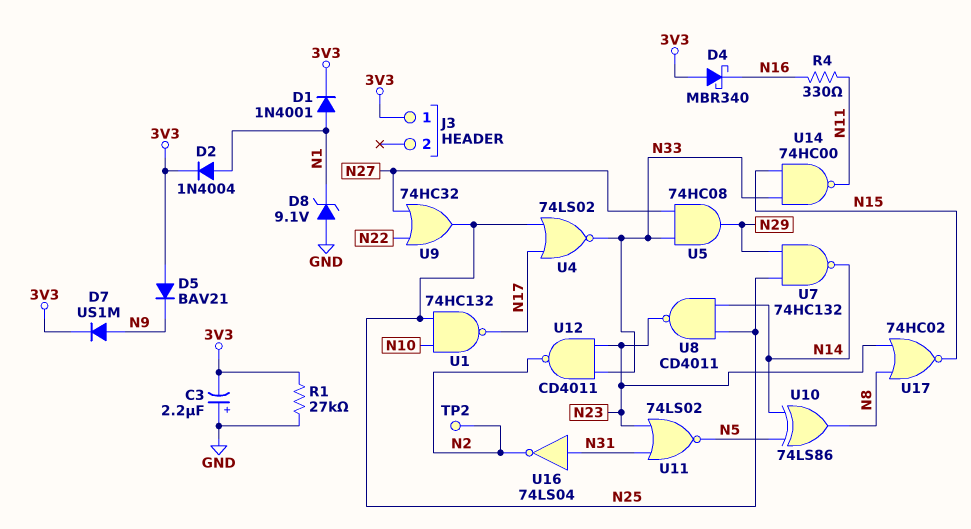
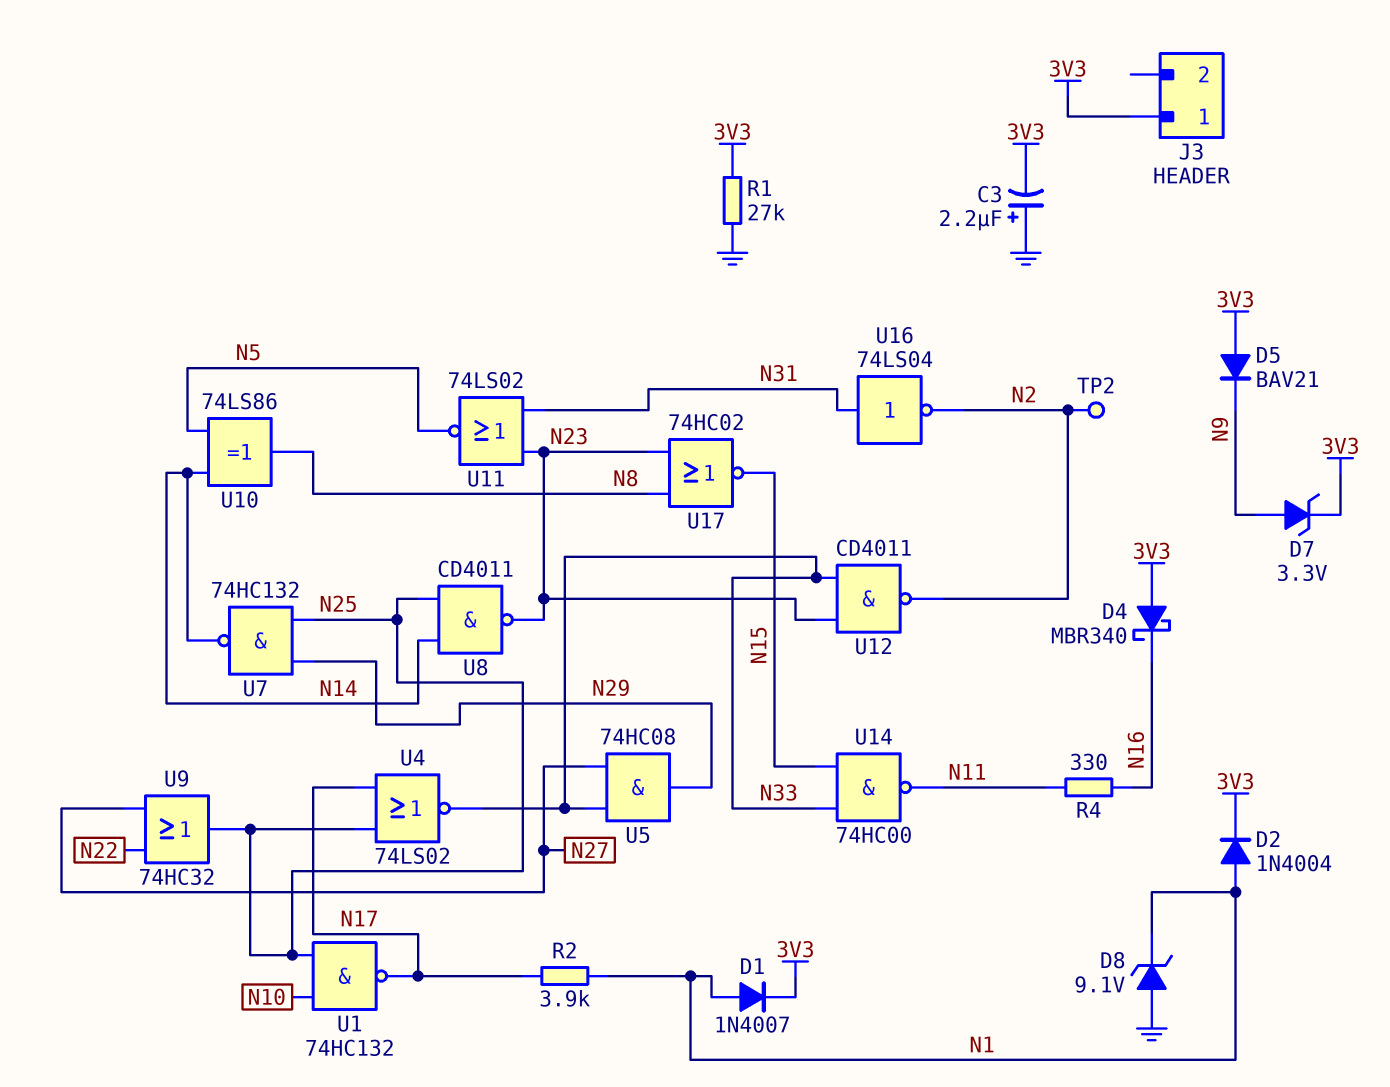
D1: diode 1N4001 (A N1, K 3V3) -> diode 1N4007 (A N1, K 3V3)
D7: diode US1M (A N9, K 3V3) -> zener 3.3V (A N9, K 3V3)
R2: none -> 3.9k (N1, N17)

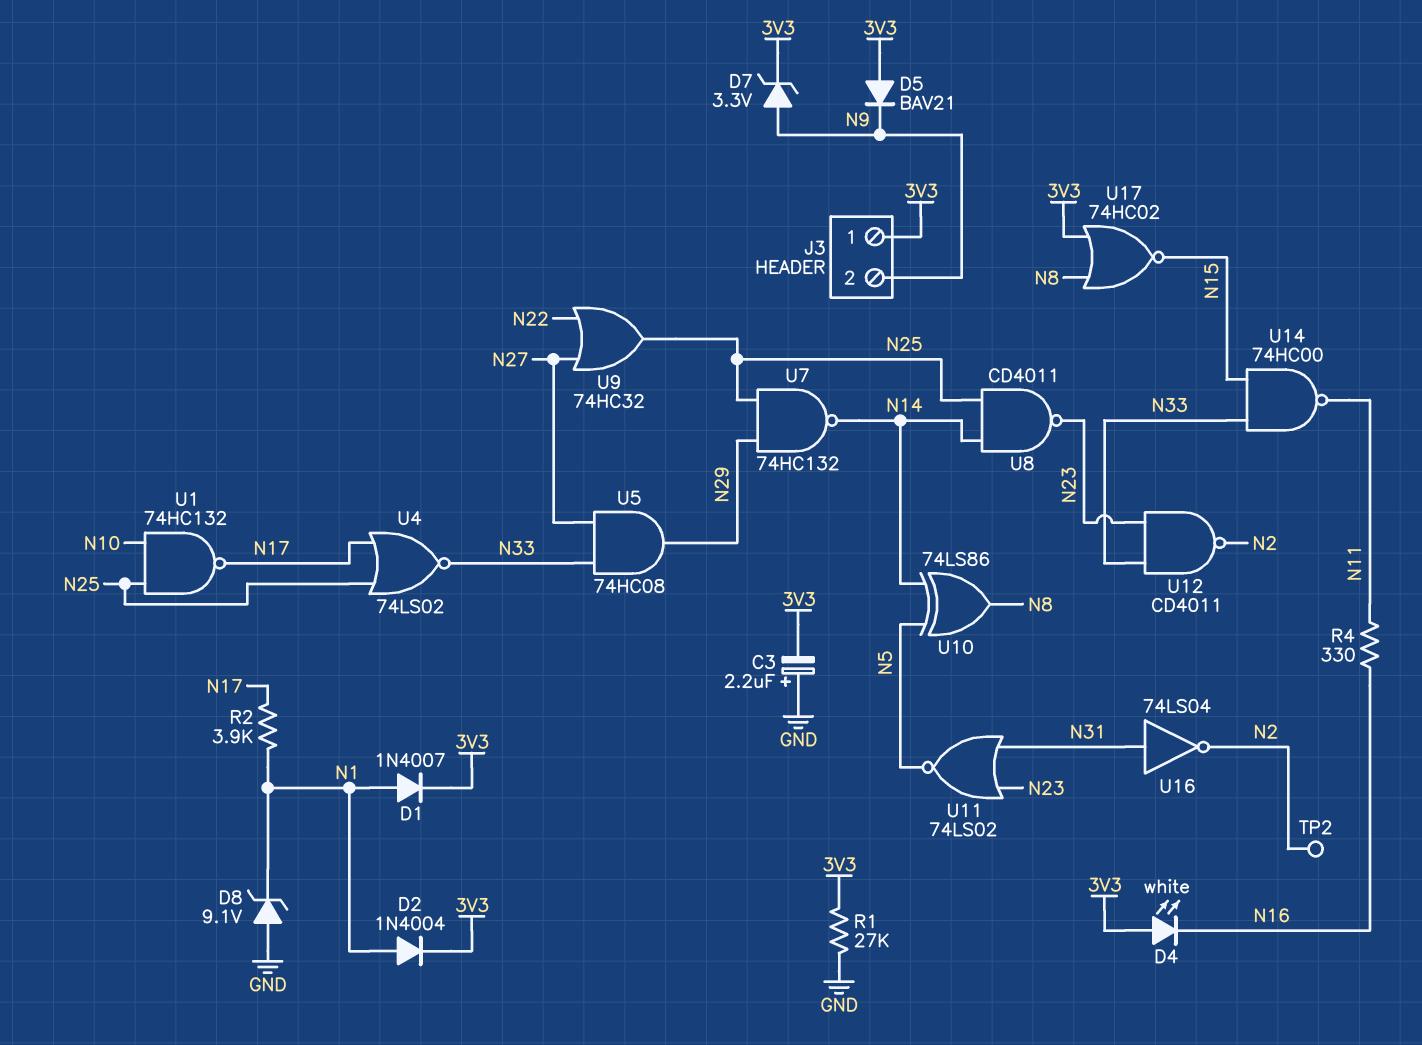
D4: schottky MBR340 (A 3V3, K N16) -> LED white (A 3V3, K N16)
J3 pin 2: none -> N9
U17: NOR 74HC02 (in N8, in N23, out N15) -> NOR 74HC02 (in 3V3, in N8, out N15)

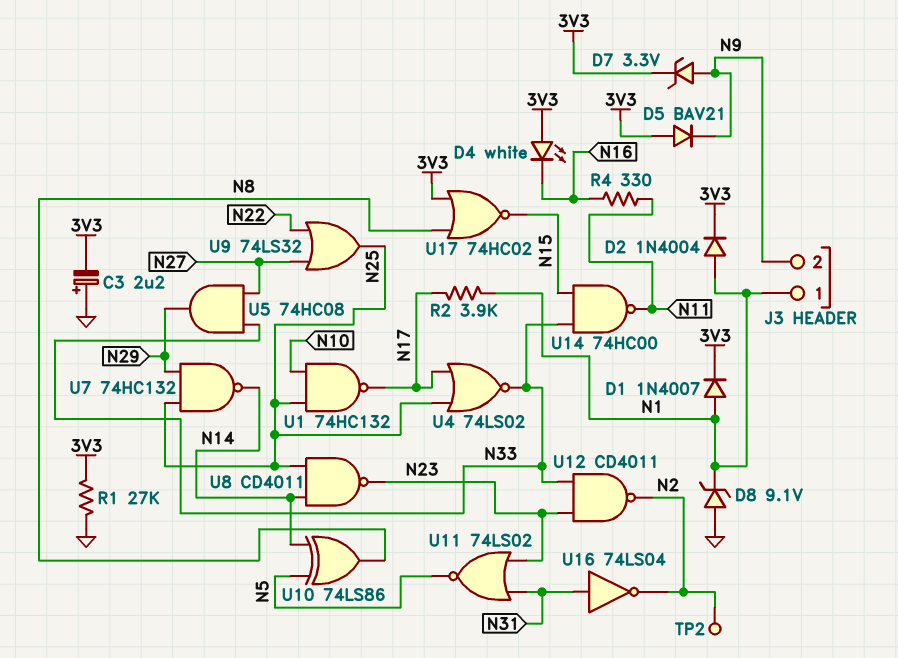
J3 pin 1: 3V3 -> N1
U9: OR 74HC32 (in N22, in N27, out N25) -> OR 74LS32 (in N22, in N27, out N25)

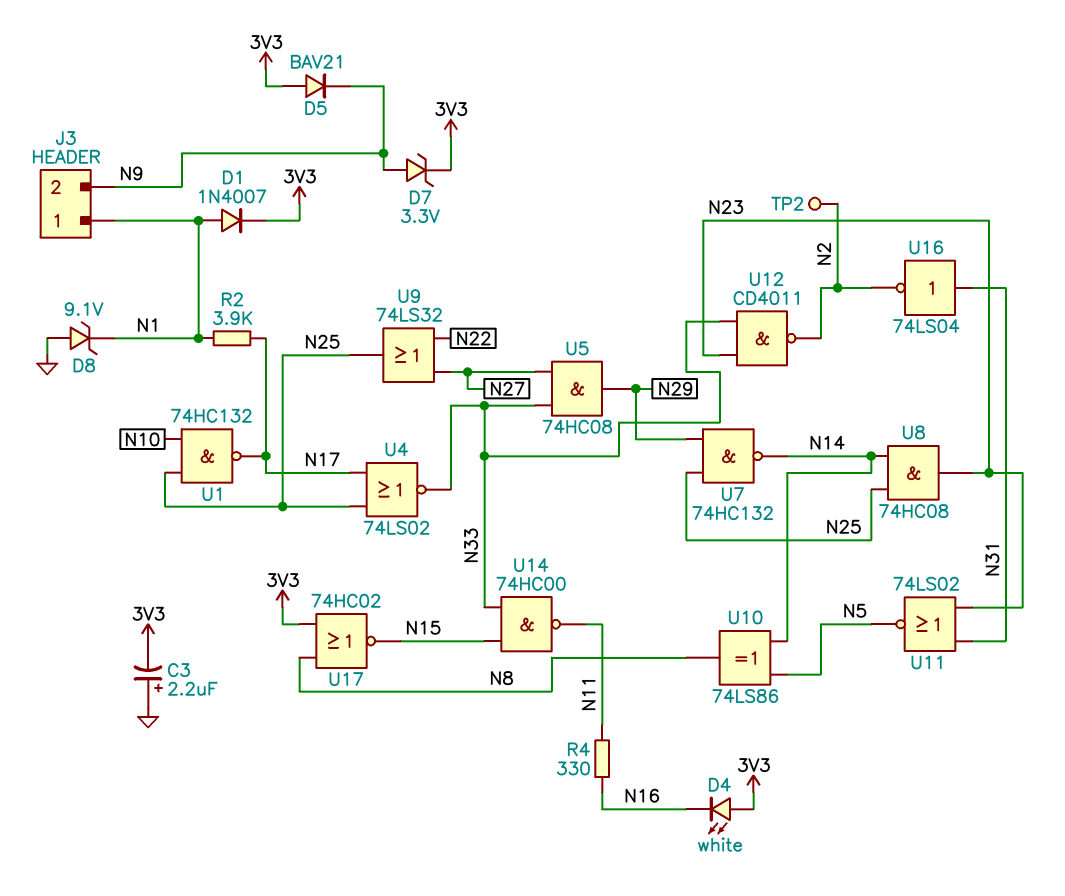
D2: diode 1N4004 (A N1, K 3V3) -> none
R1: 27k (3V3, GND) -> none
U8: NAND CD4011 (in N14, in N25, out N23) -> AND 74HC08 (in N14, in N25, out N23)

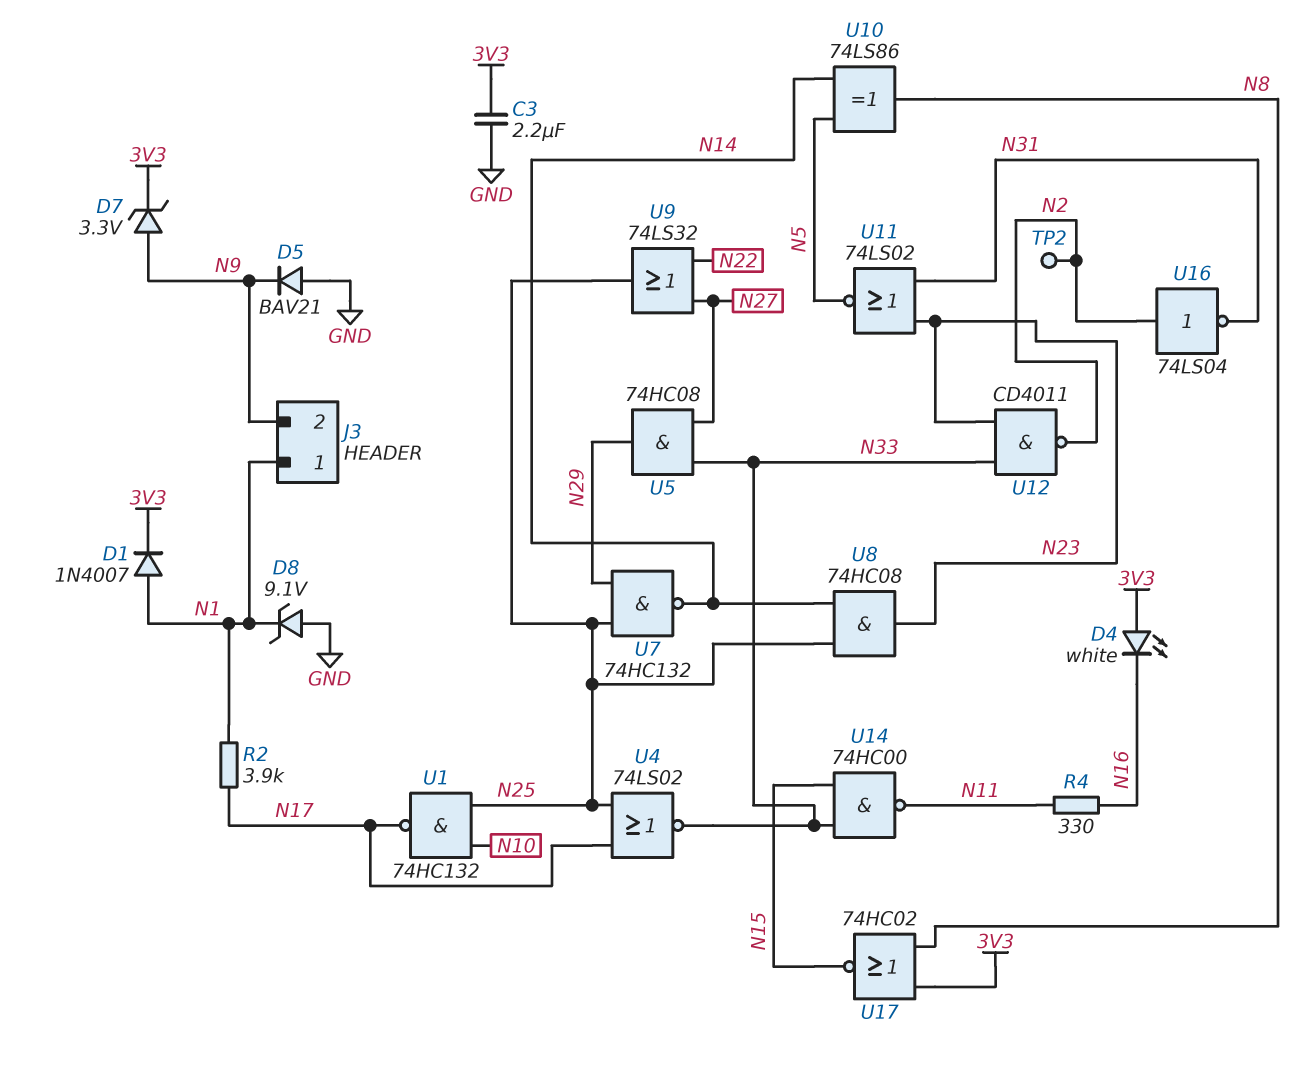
C3: 2.2uF (plus GND, minus 3V3) -> 2.2uF (3V3, GND)
D5: diode BAV21 (A 3V3, K N9) -> diode BAV21 (A GND, K N9)
U16: NOT 74LS04 (in N31, out N2) -> NOT 74LS04 (in N2, out N31)

